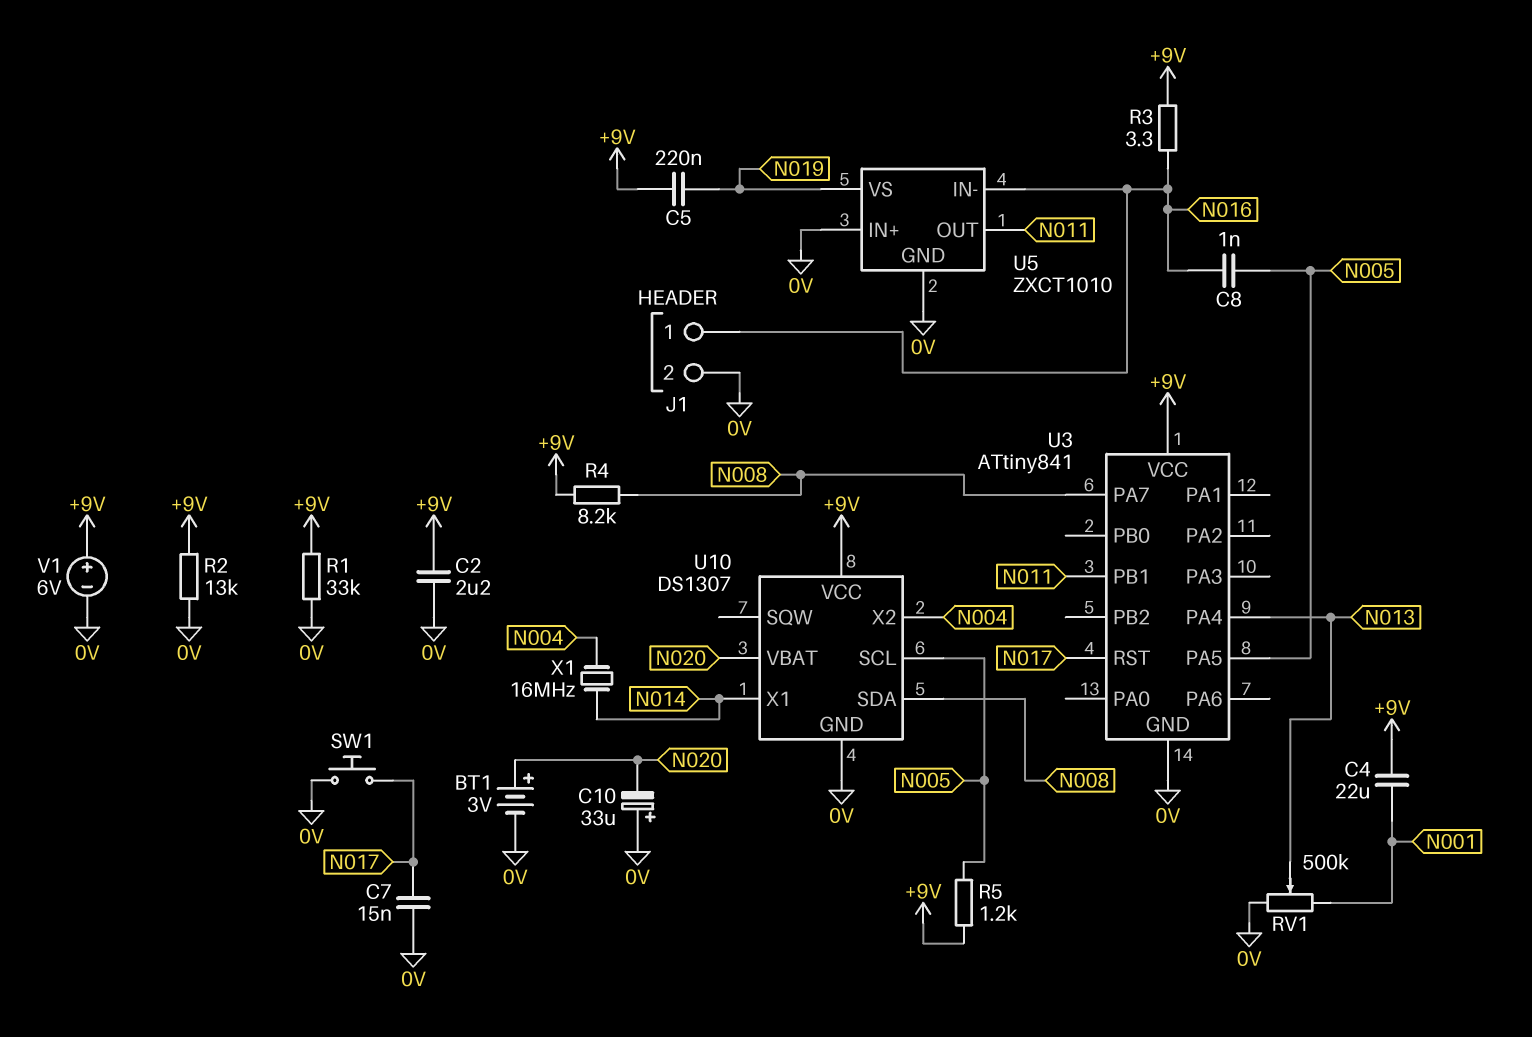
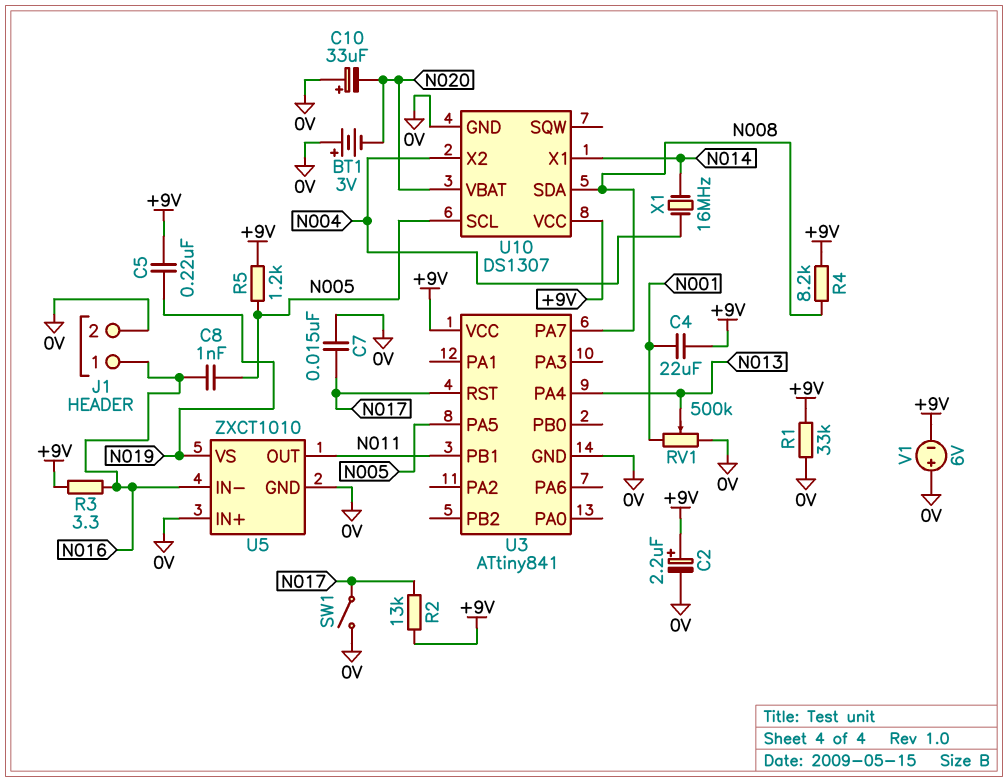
BT1: 3V (plus N020, minus 0V) -> 3V (plus 0V, minus N020)
C2: 2.2uF (+9V, 0V) -> 2.2uF (plus +9V, minus 0V)
R2: 13k (+9V, 0V) -> 13k (+9V, N017)
SW1: button (0V, N017) -> switch (0V, N017)
V1: 6V (plus +9V, minus 0V) -> 6V (plus 0V, minus +9V)

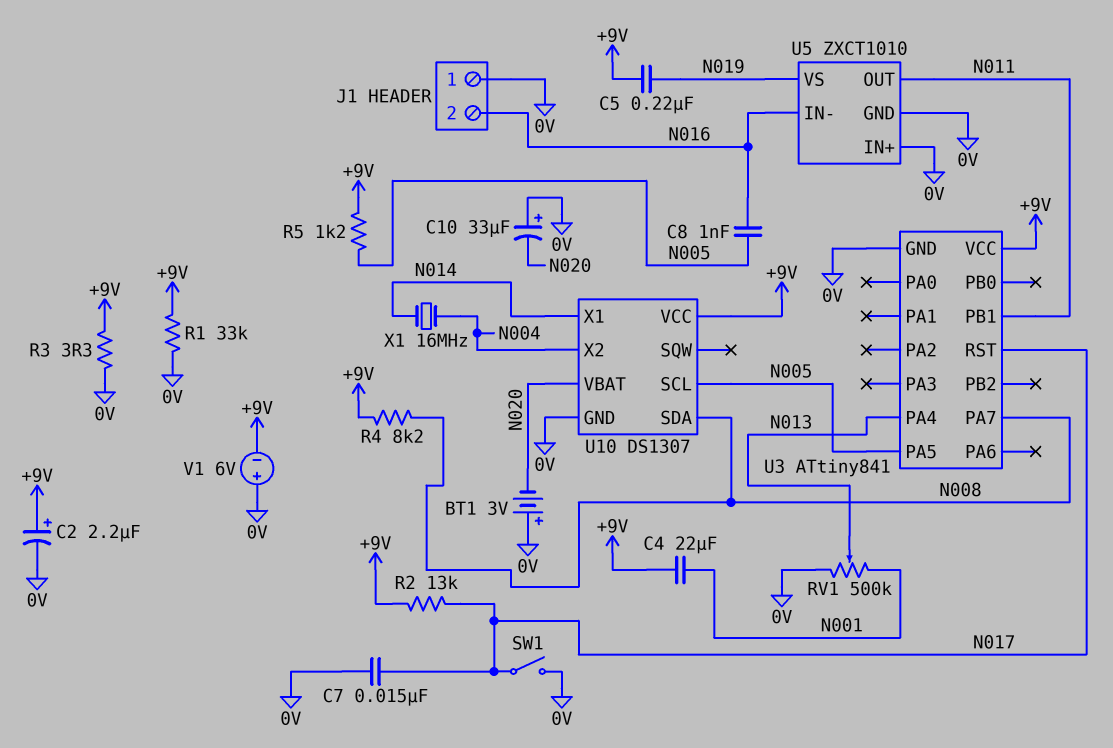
J1 pin 1: N016 -> 0V
J1 pin 2: 0V -> N016
R3: 3.3 (+9V, N016) -> 3.3 (+9V, 0V)

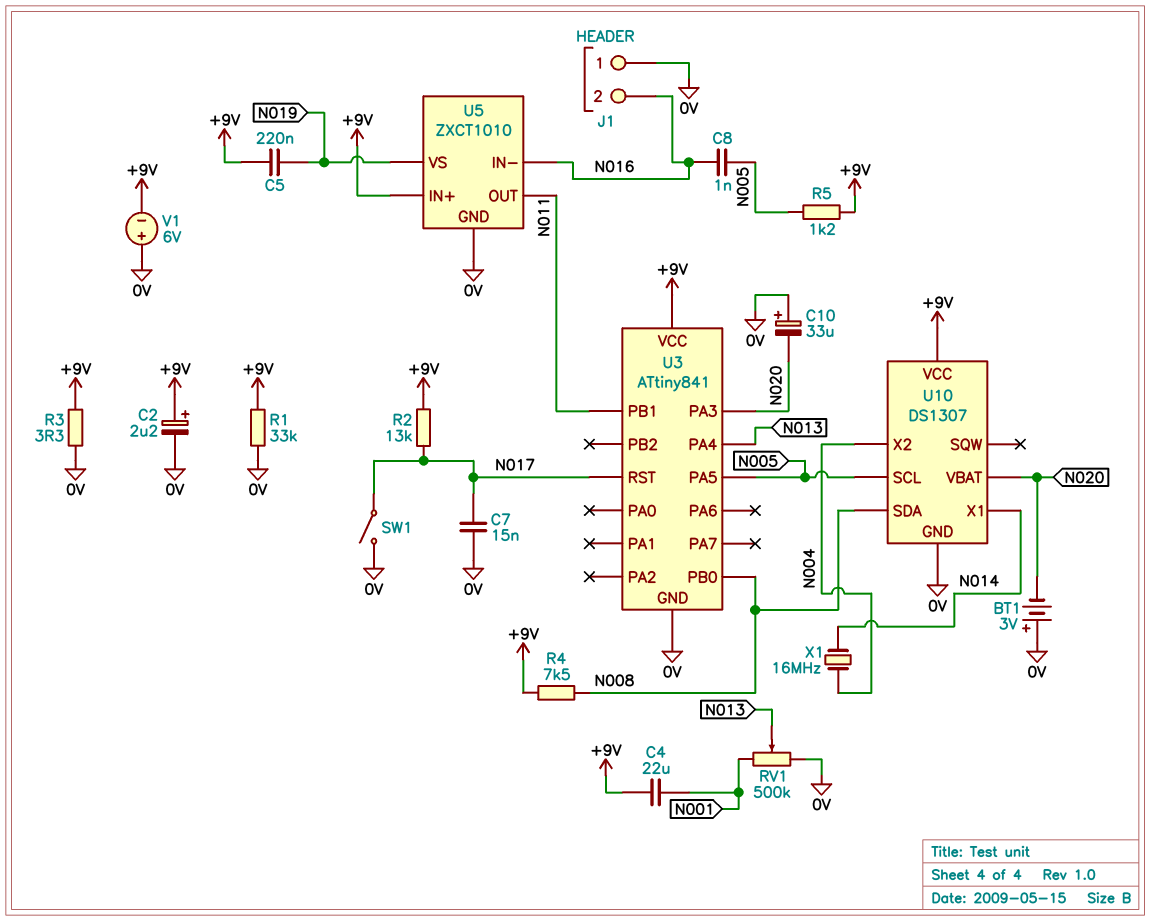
R4: 8.2k (+9V, N008) -> 7.5k (+9V, N008)
U3 pin PA3: none -> N020
U3 pin PA7: N008 -> none
U3 pin PB0: none -> N008
U5 pin IN+: 0V -> +9V

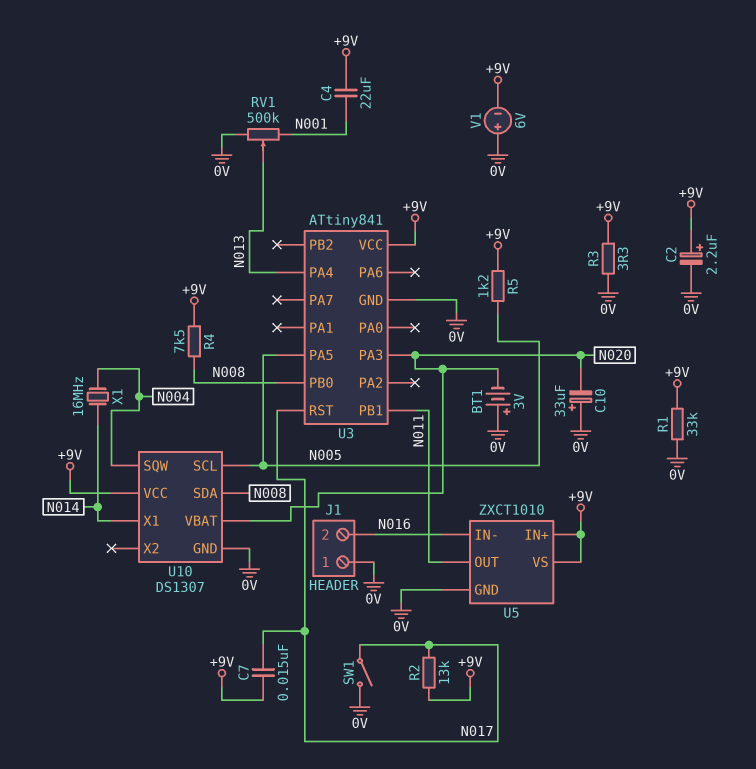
C5: 220nF (+9V, N019) -> none
C7: 15nF (0V, N017) -> 15nF (+9V, N017)
C8: 1nF (N005, N016) -> none
U5 pin VS: N019 -> +9V
U10 pin SQW: none -> N004
U10 pin X2: N004 -> none

